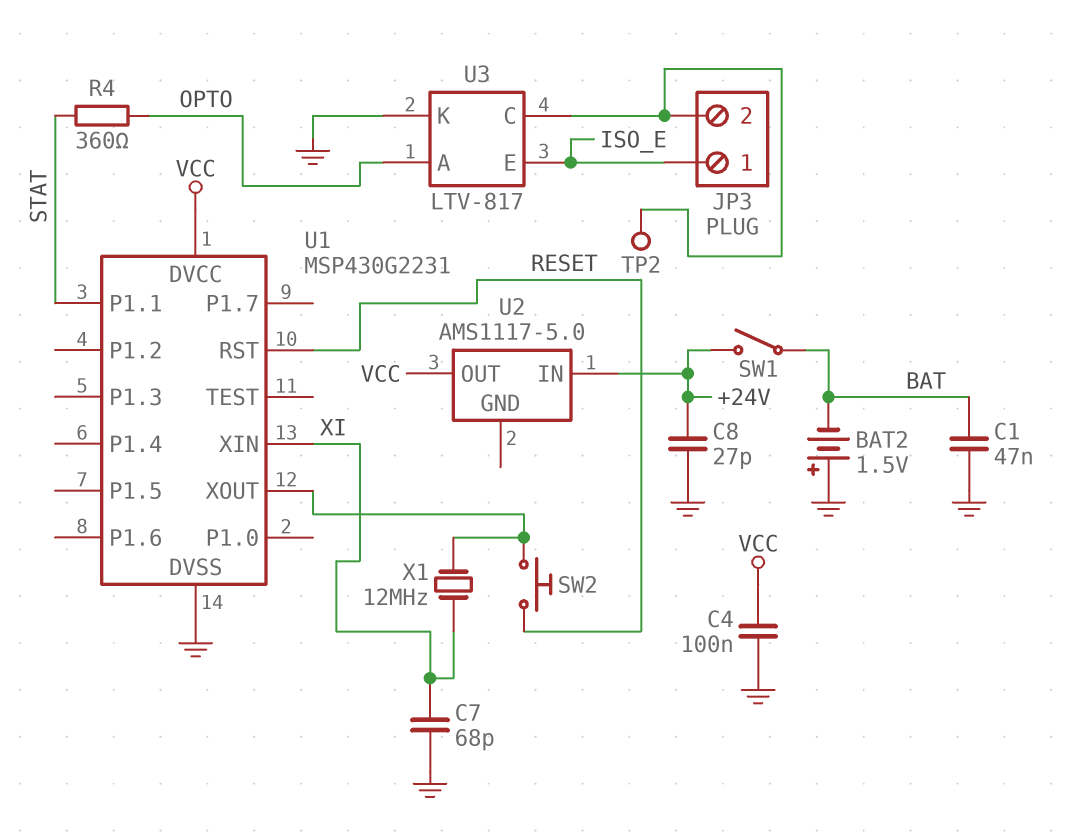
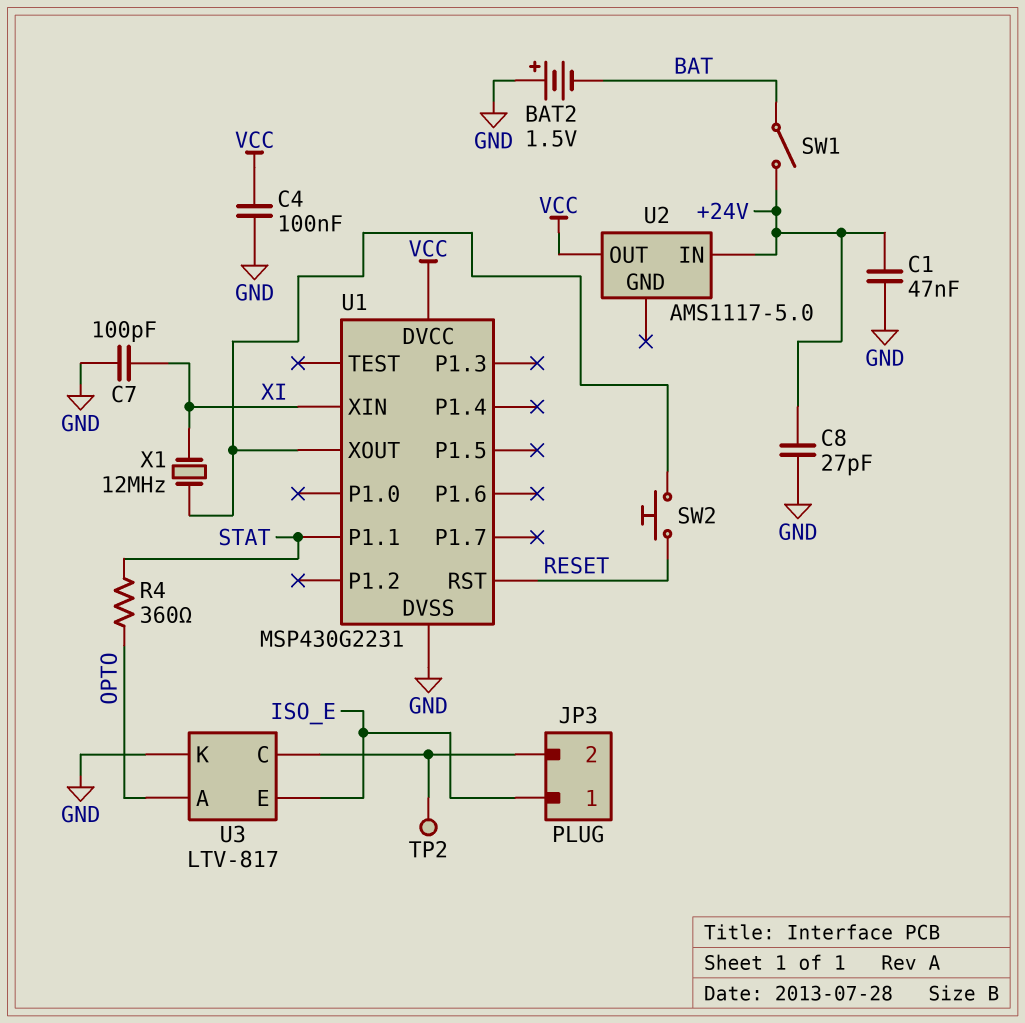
C1: 47nF (BAT, GND) -> 47nF (+24V, GND)
C7: 68pF (GND, XI) -> 100pF (GND, XI)

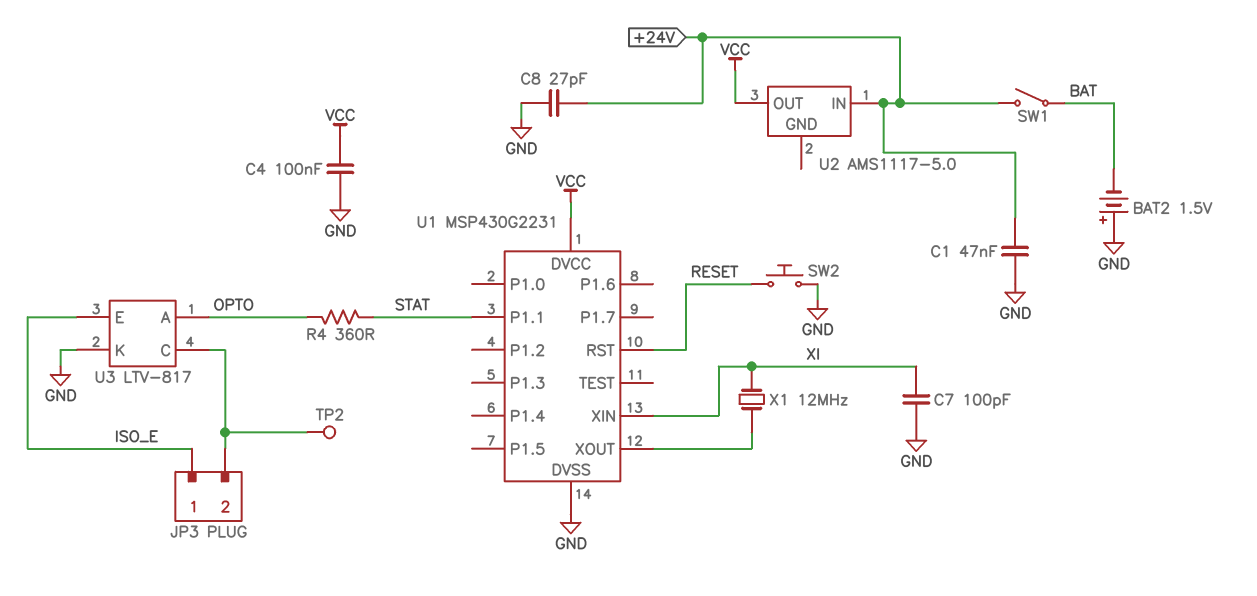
SW2: button (RESET, U1/XOUT) -> button (GND, RESET)

